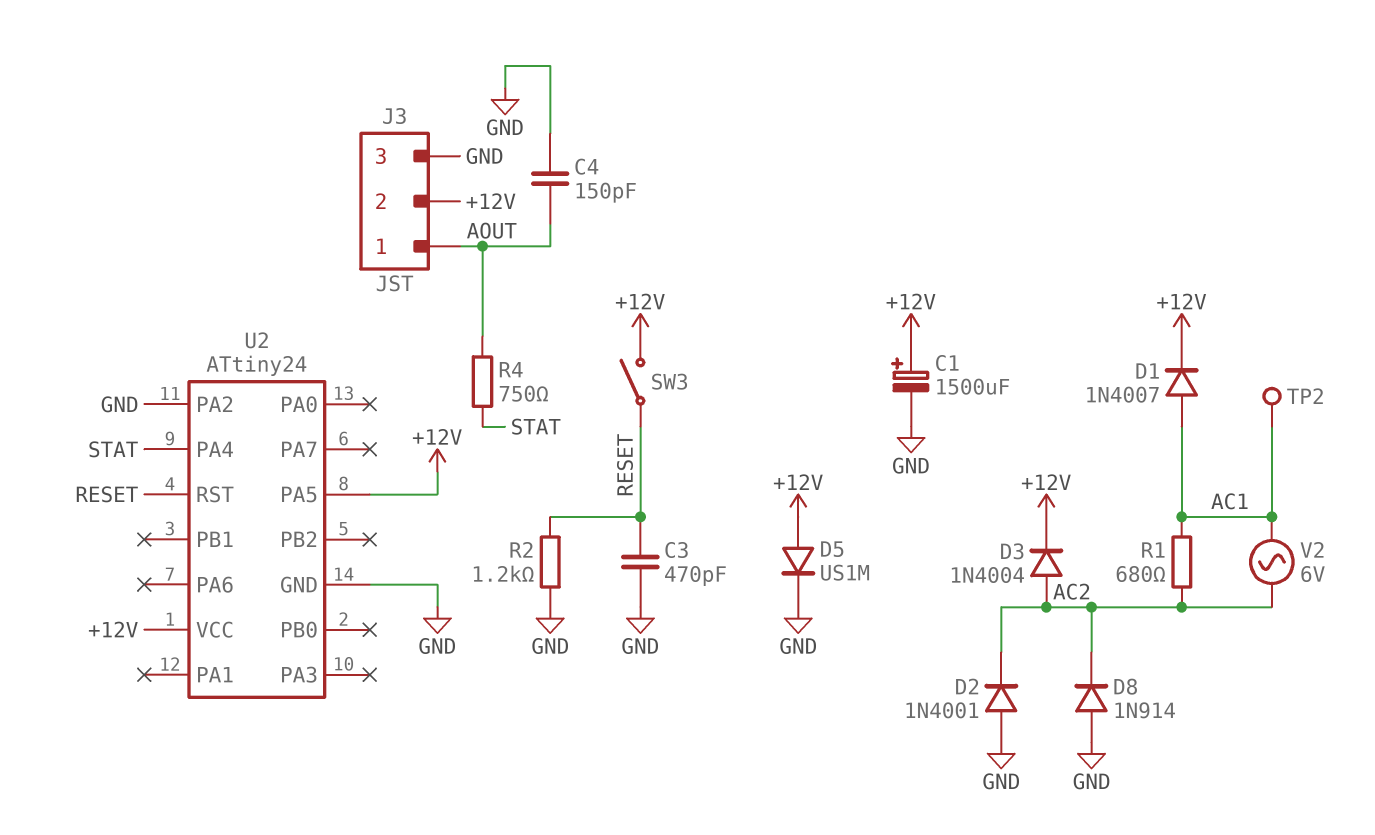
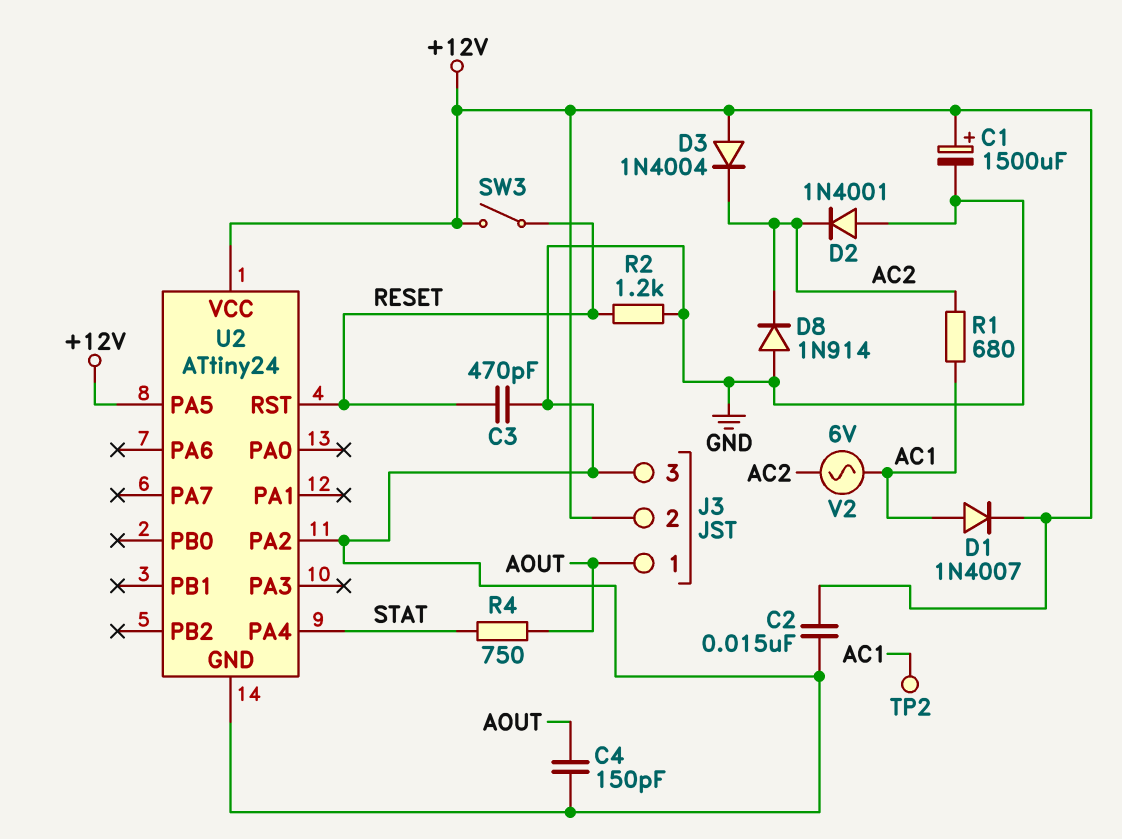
C2: none -> 15nF (+12V, GND)
D3: diode 1N4004 (A AC2, K +12V) -> diode 1N4004 (A +12V, K AC2)
D5: diode US1M (A +12V, K GND) -> none

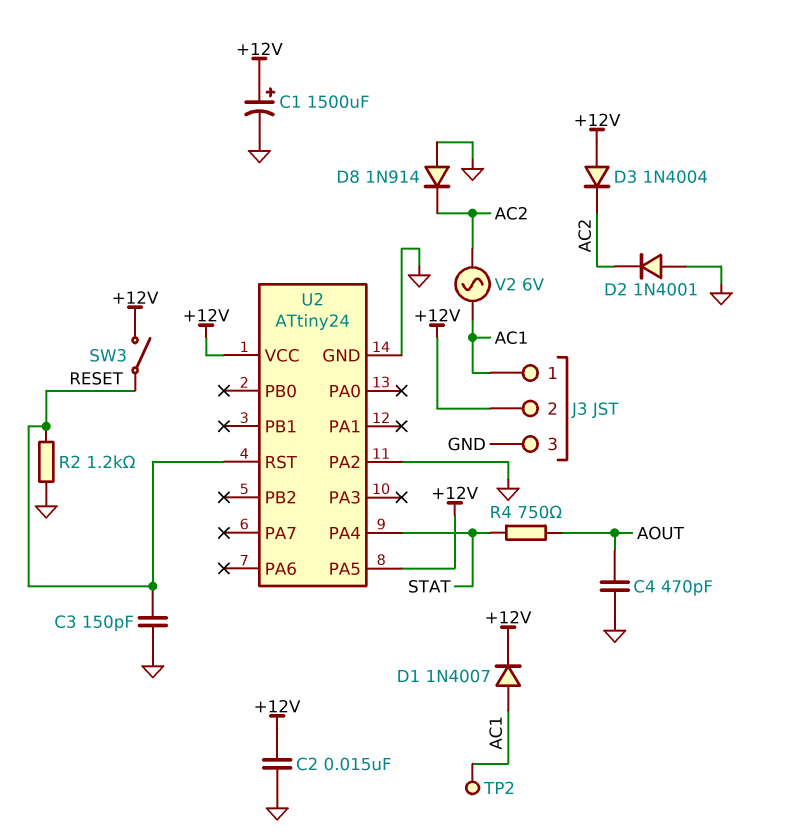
C3: 470pF (GND, RESET) -> 150pF (GND, RESET)
C4: 150pF (AOUT, GND) -> 470pF (AOUT, GND)
J3 pin 1: AOUT -> AC1
R1: 680 (AC1, AC2) -> none

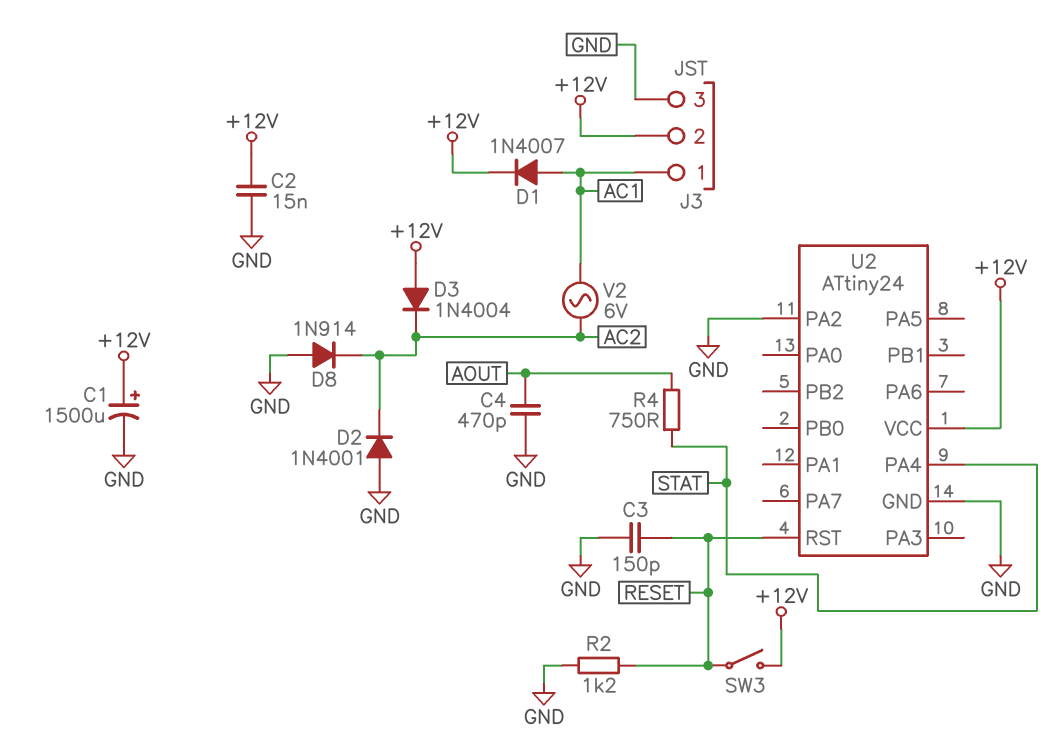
TP2: test point (AC1) -> none
U2 pin PA5: +12V -> none

